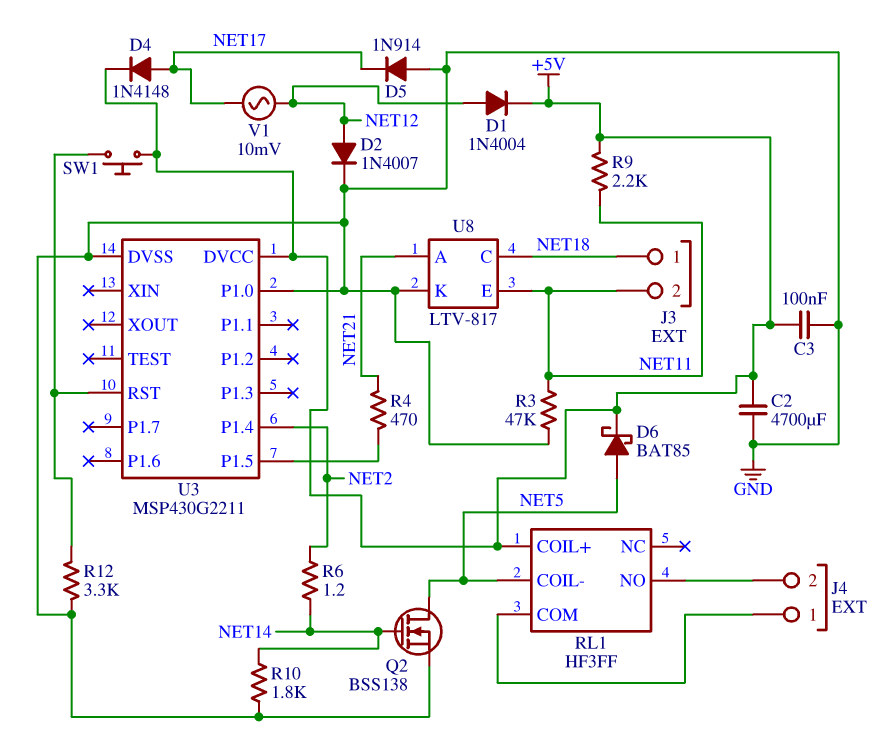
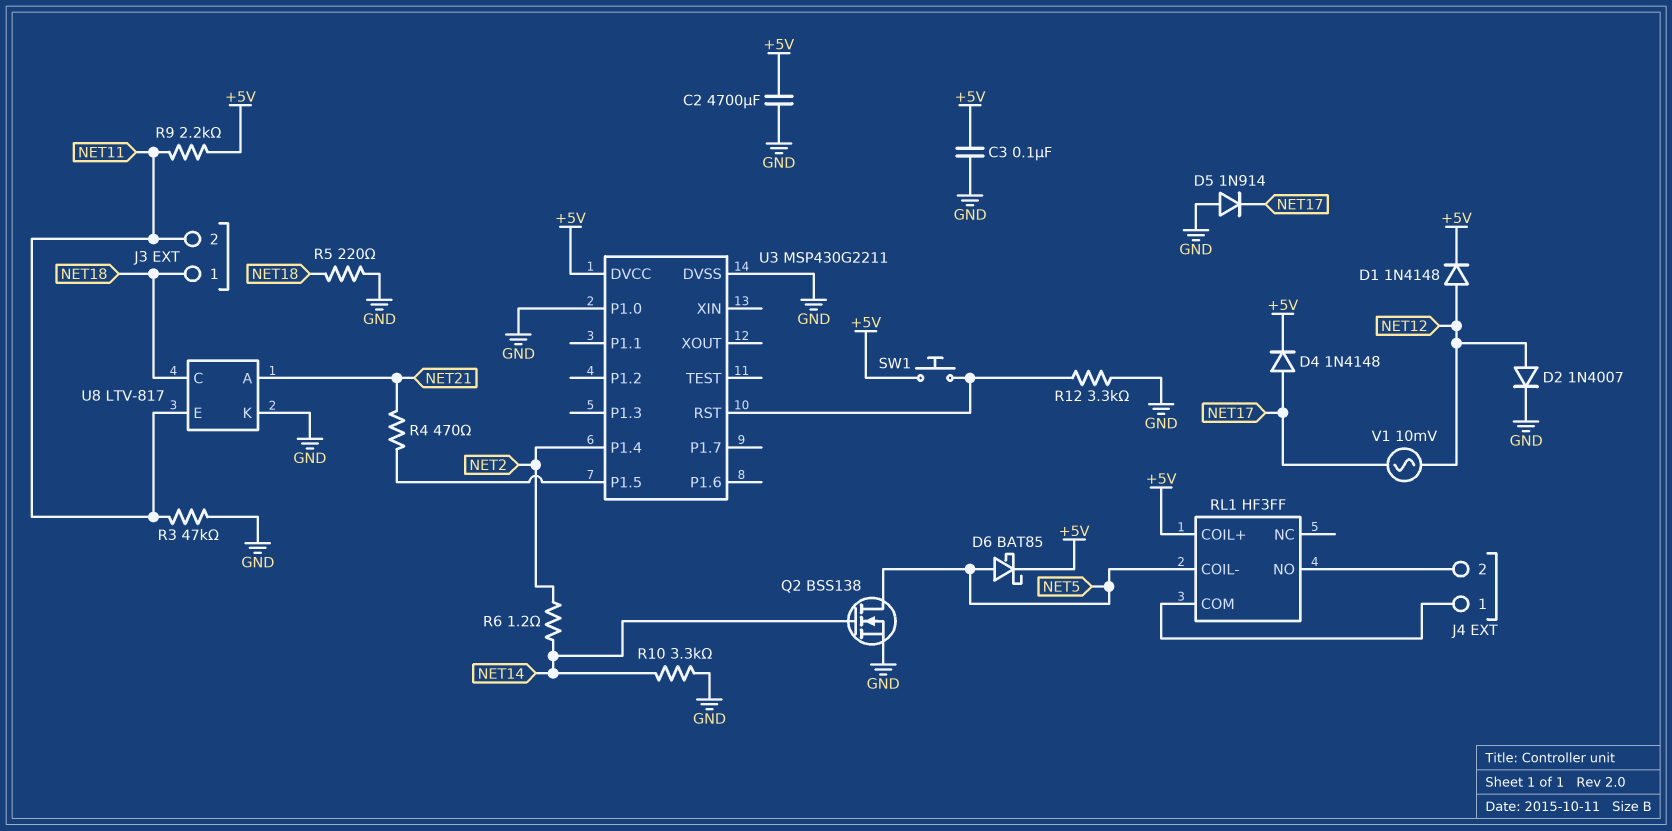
D1: diode 1N4004 (A NET12, K +5V) -> diode 1N4148 (A NET12, K +5V)
R5: none -> 220 (GND, NET18)
R10: 1.8k (GND, NET14) -> 3.3k (GND, NET14)

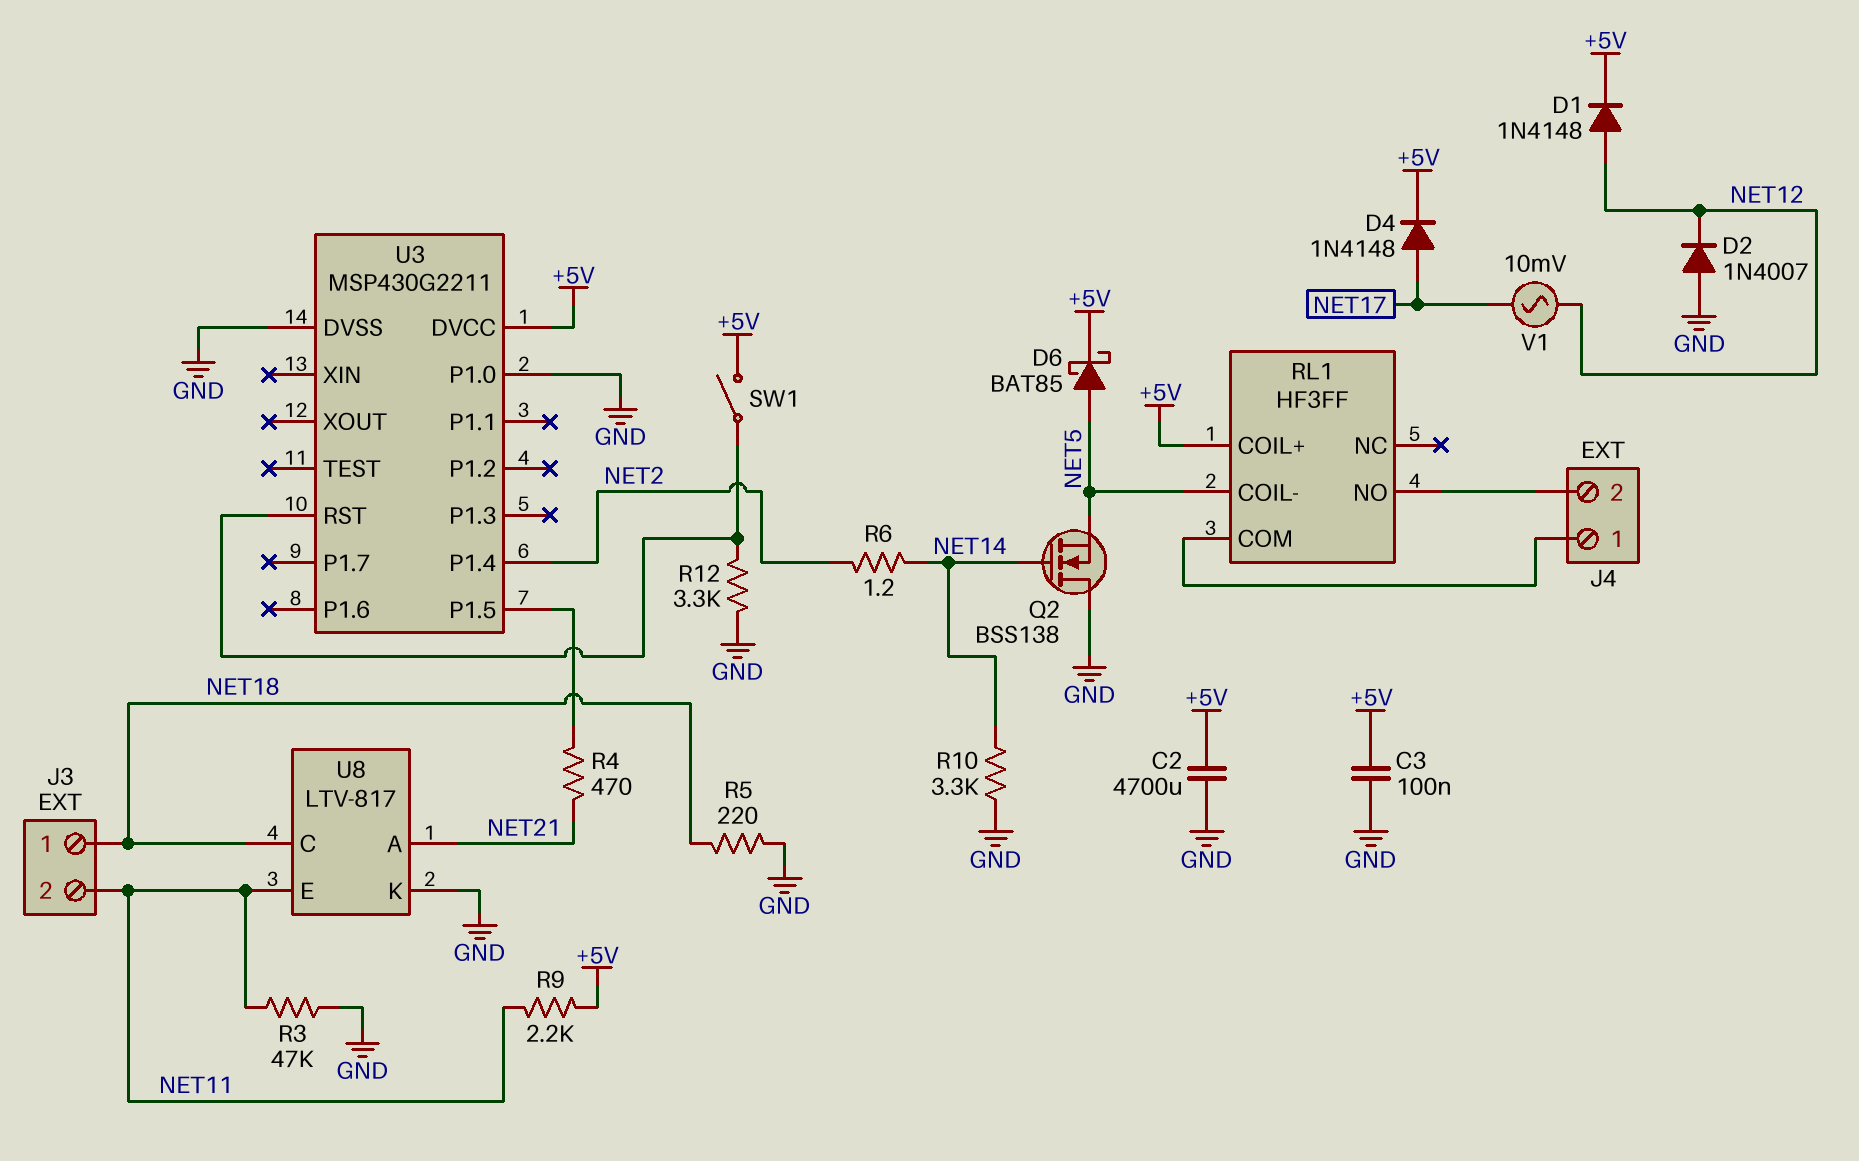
D2: diode 1N4007 (A NET12, K GND) -> diode 1N4007 (A GND, K NET12)
D5: diode 1N914 (A GND, K NET17) -> none
Q2: NMOS BSS138 (G NET14, D NET5, S GND) -> NMOS BSS138 (G NET14, D GND, S NET5)
SW1: button (+5V, U3/RST) -> switch (+5V, U3/RST)

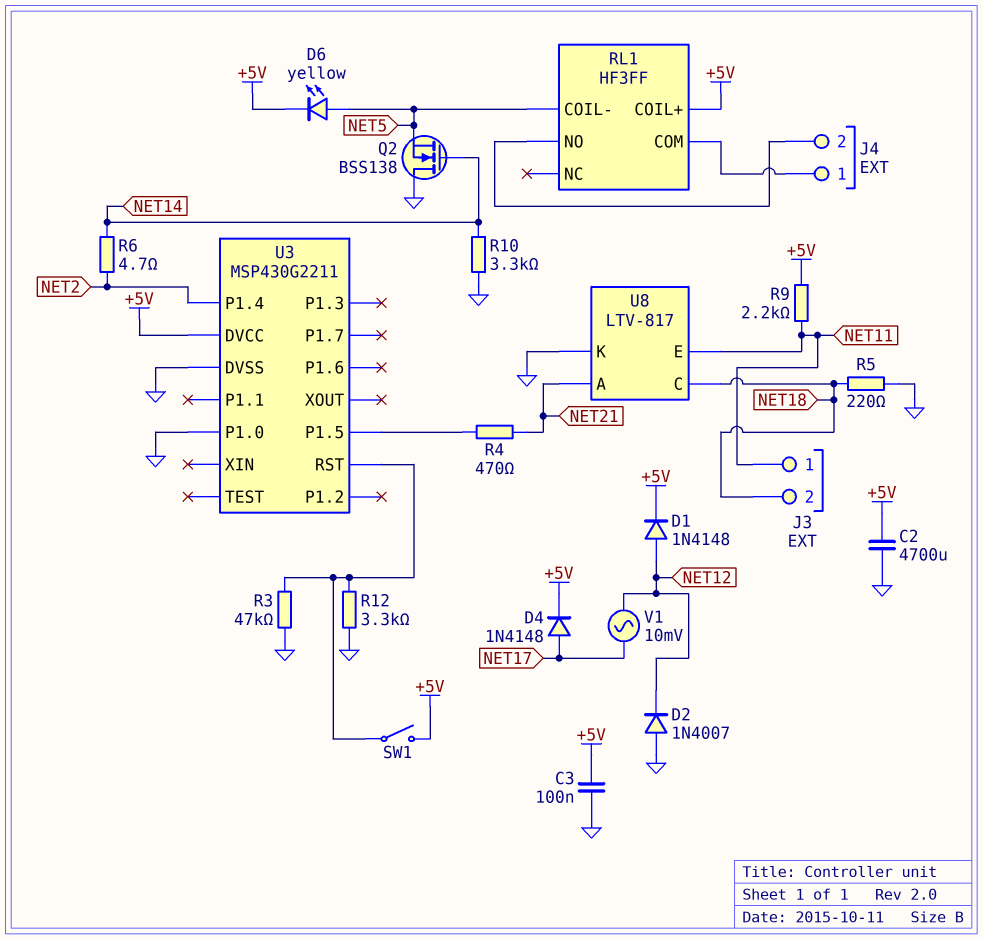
D6: schottky BAT85 (A NET5, K +5V) -> LED yellow (A NET5, K +5V)
J3 pin 1: NET18 -> NET11
J3 pin 2: NET11 -> NET18
R3: 47k (GND, NET11) -> 47k (GND, U3/RST)
R6: 1.2 (NET2, NET14) -> 4.7 (NET2, NET14)

